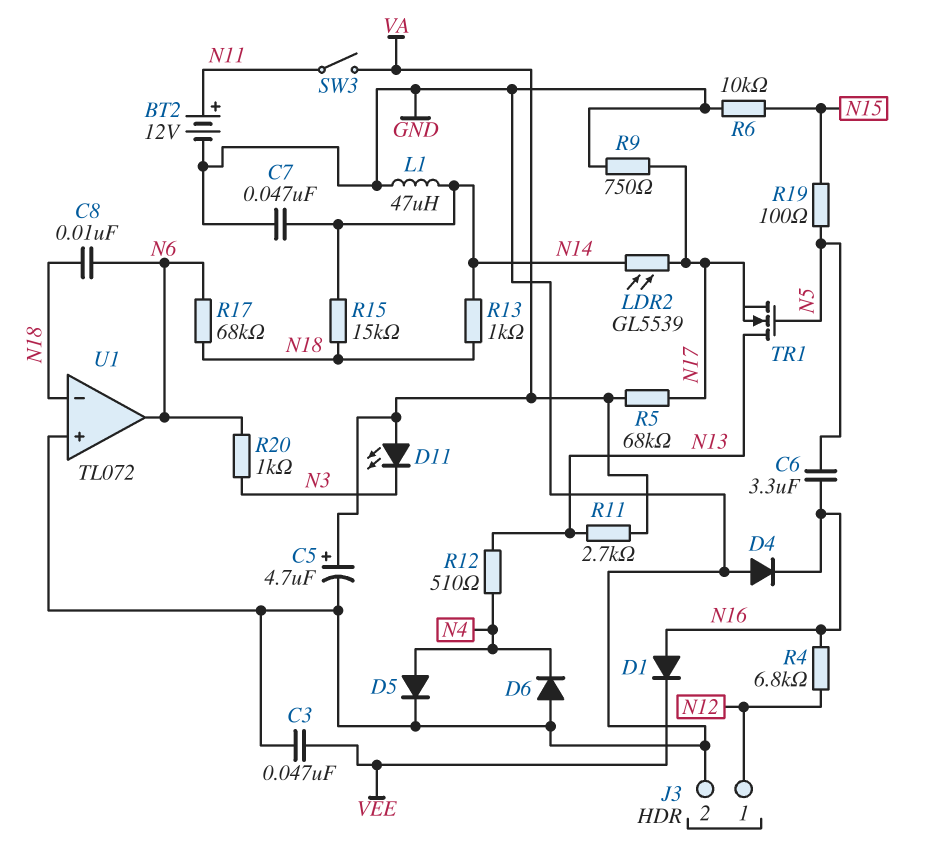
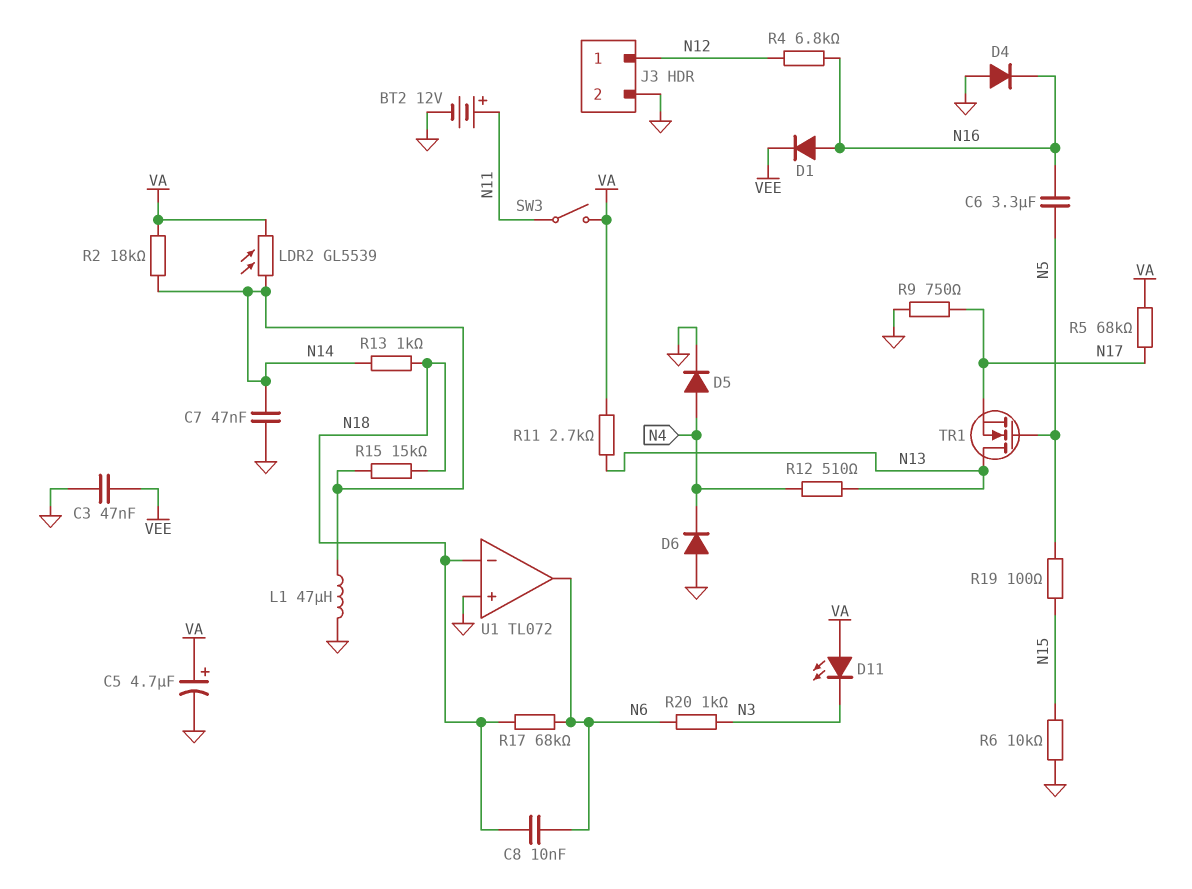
LDR2: GL5539 (N14, N17) -> GL5539 (N14, VA)
R2: none -> 18k (N14, VA)

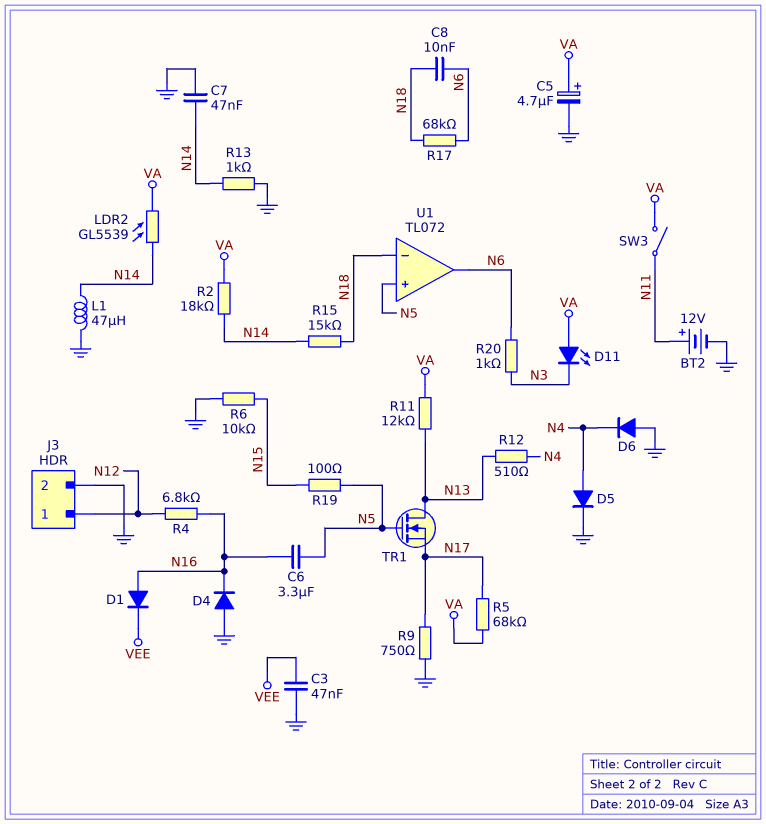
R11: 2.7k (N13, VA) -> 12k (N13, VA)
R13: 1k (N14, N18) -> 1k (GND, N14)
U1 pin in+: GND -> N5

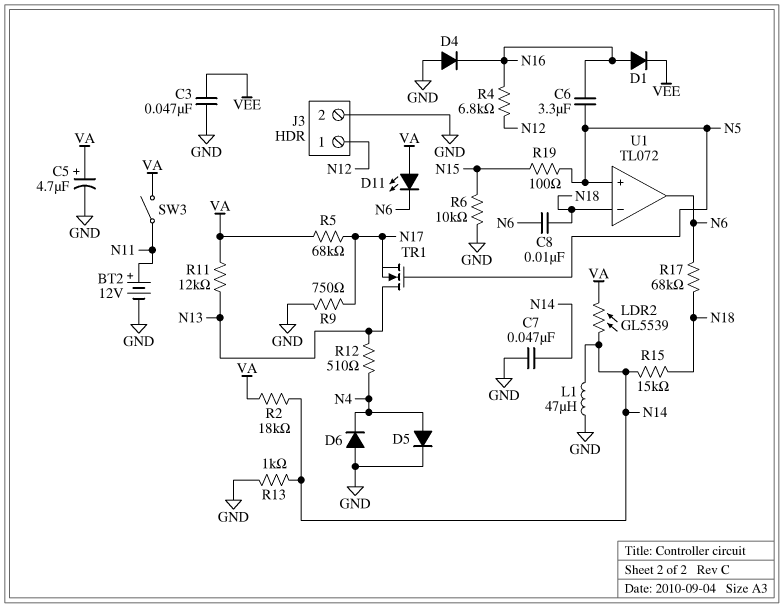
D11: LED (A VA, K N3) -> LED (A VA, K N6)
R20: 1k (N3, N6) -> none

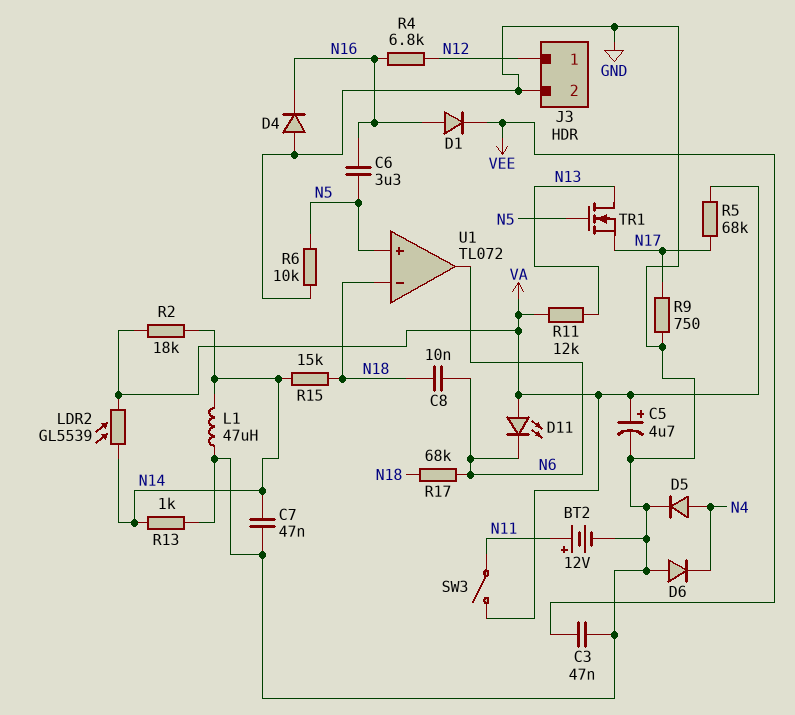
R6: 10k (GND, N15) -> 10k (GND, N5)
R12: 510 (N4, N13) -> none
R19: 100 (N5, N15) -> none

